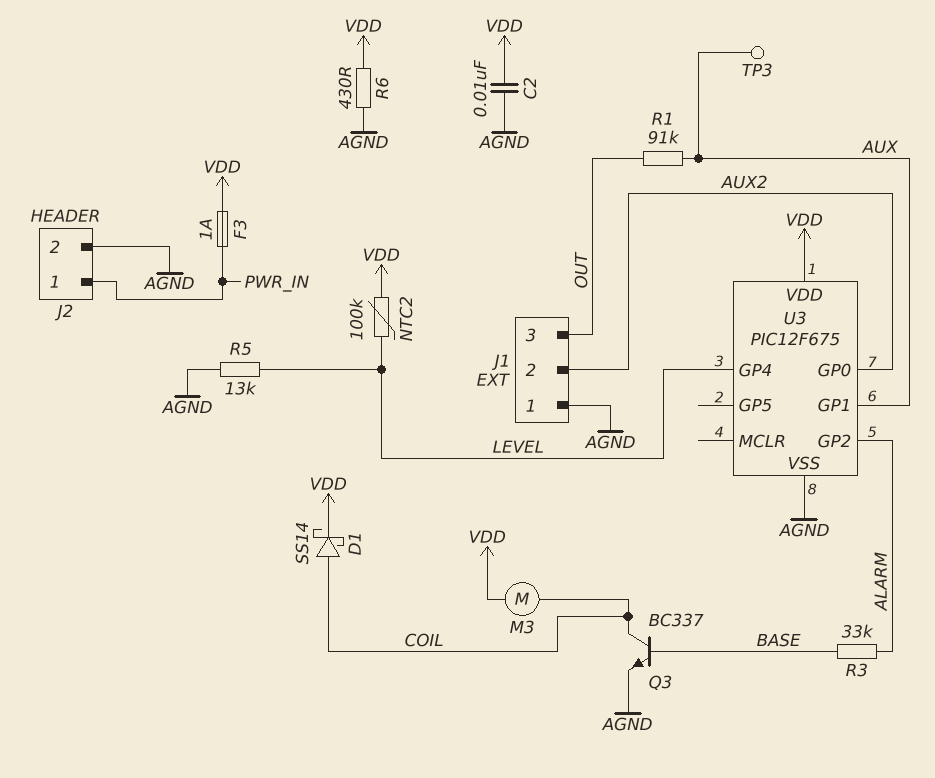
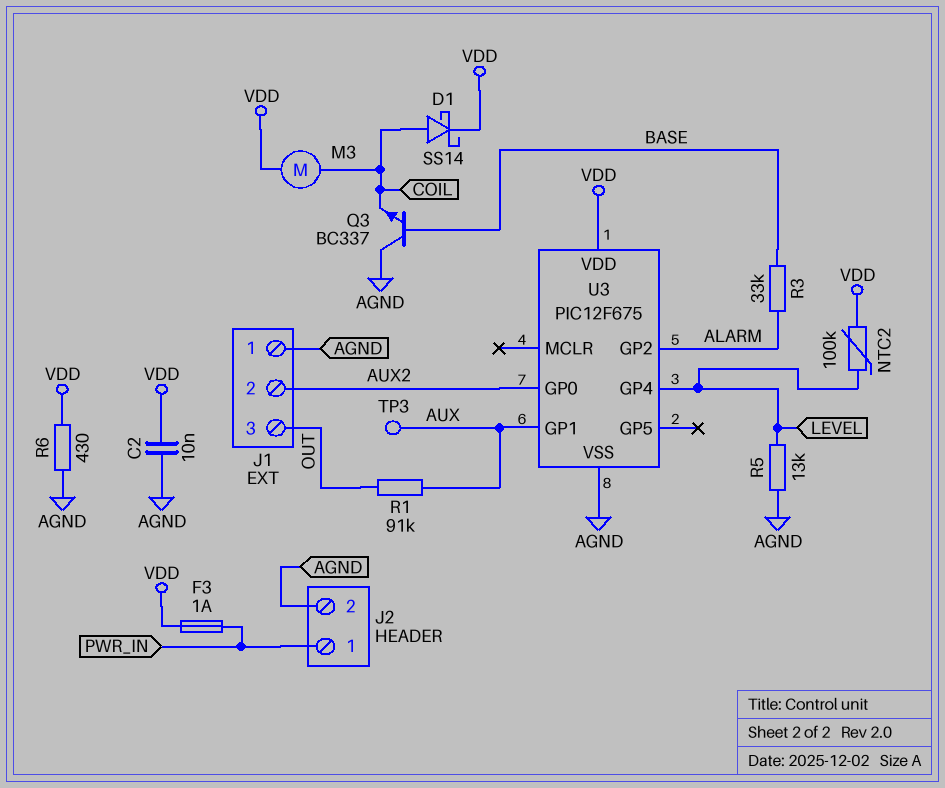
Q3: NPN BC337 (B BASE, C COIL, E AGND) -> NPN BC337 (B BASE, C AGND, E COIL)

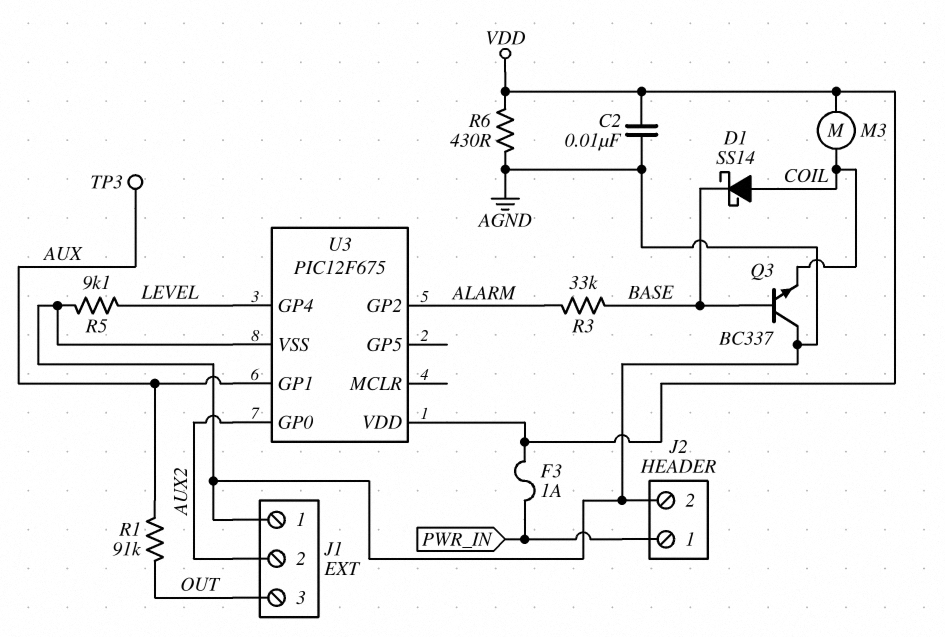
D1: schottky SS14 (A COIL, K VDD) -> schottky SS14 (A COIL, K BASE)
NTC2: 100k (LEVEL, VDD) -> none
R5: 13k (AGND, LEVEL) -> 9.1k (AGND, LEVEL)

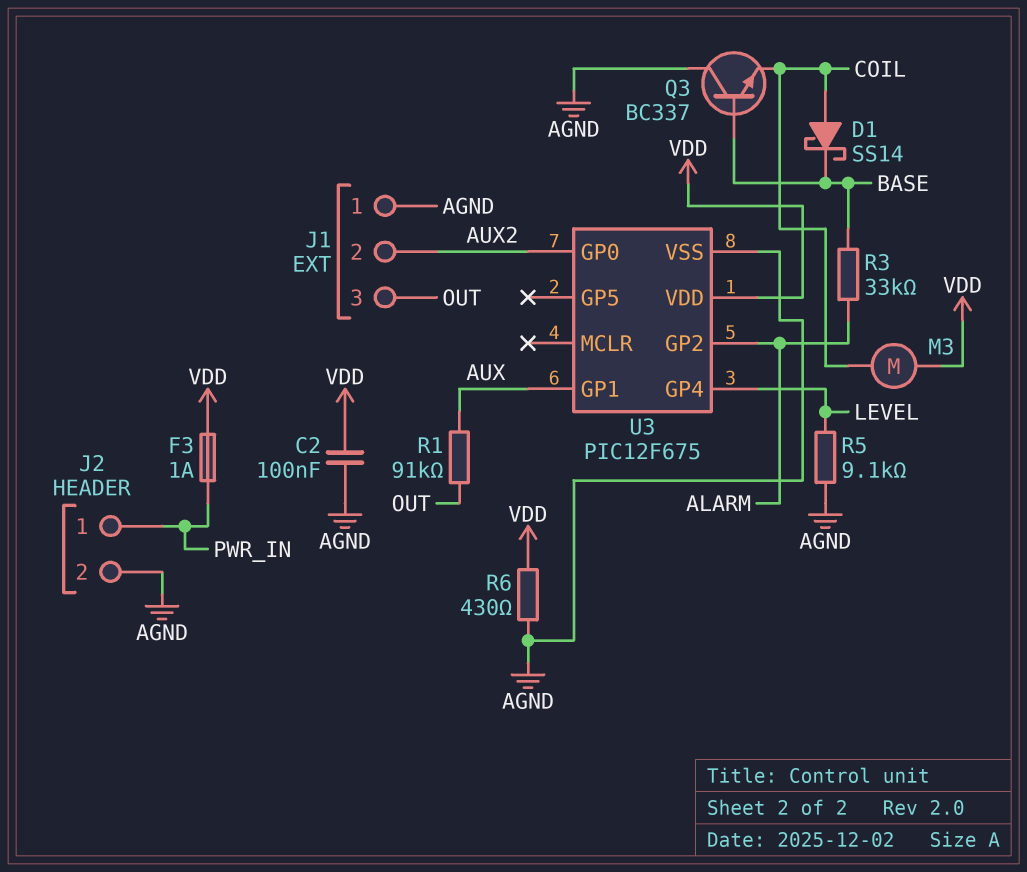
C2: 10nF (AGND, VDD) -> 100nF (AGND, VDD)
TP3: test point (AUX) -> none

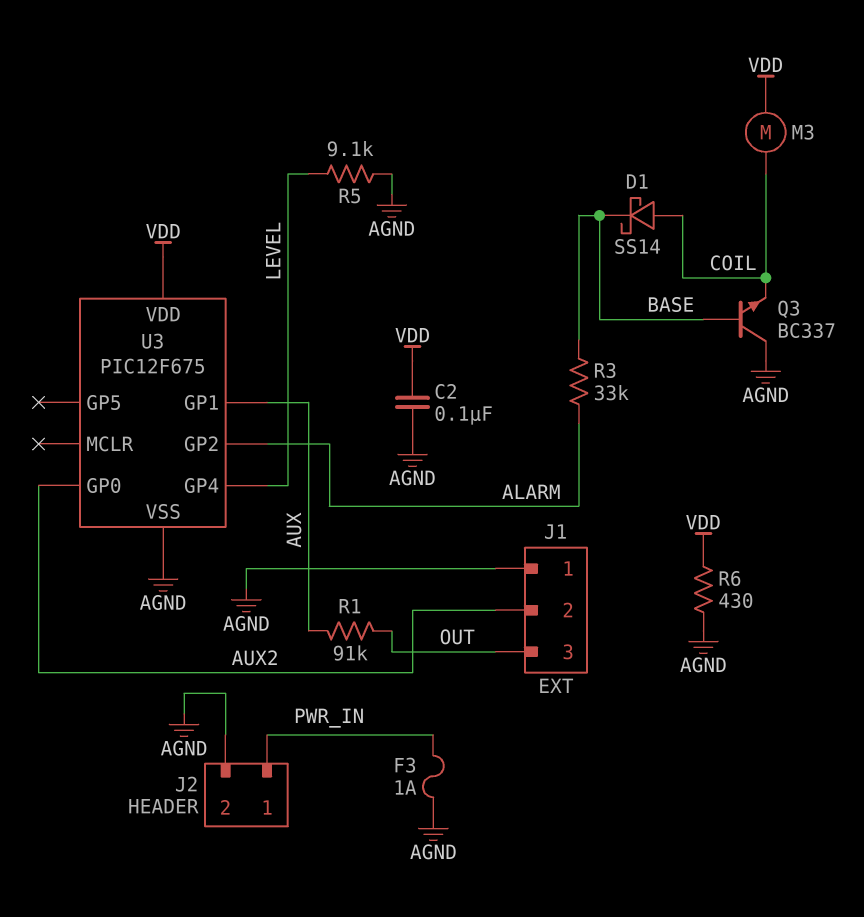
F3: 1A (PWR_IN, VDD) -> 1A (AGND, PWR_IN)

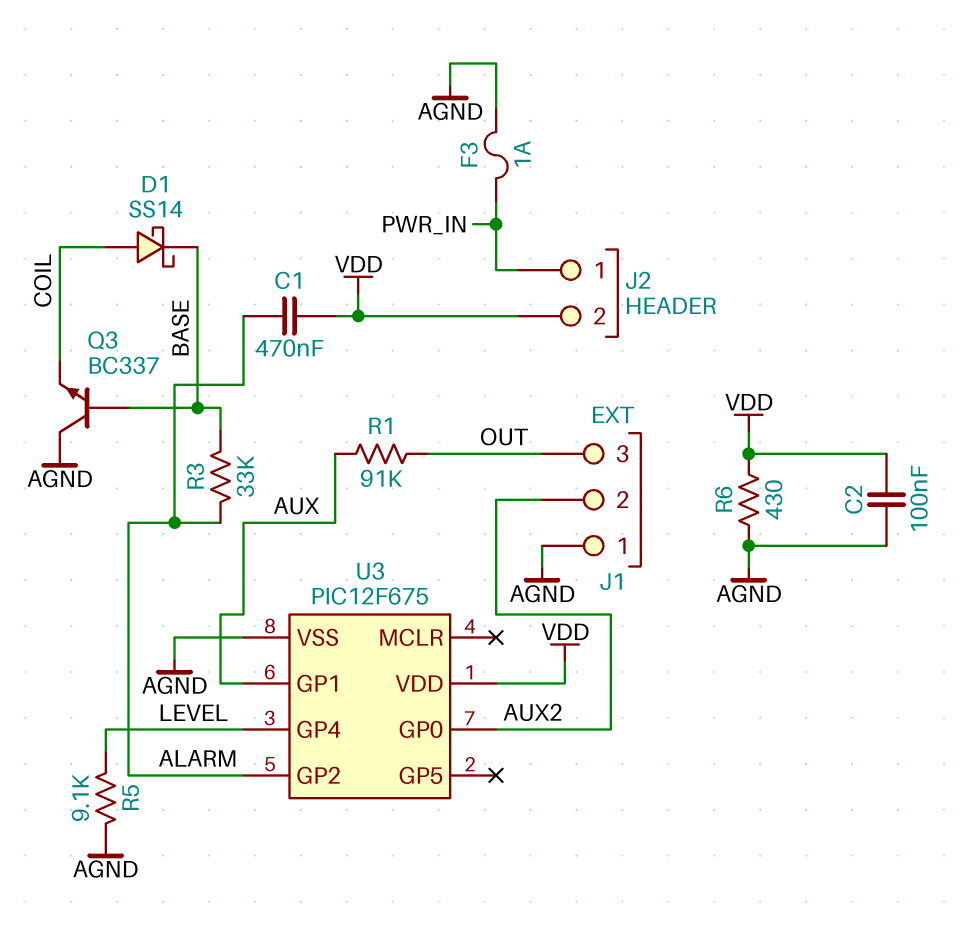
C1: none -> 470nF (ALARM, VDD)
J2 pin 2: AGND -> VDD
M3: motor (COIL, VDD) -> none

